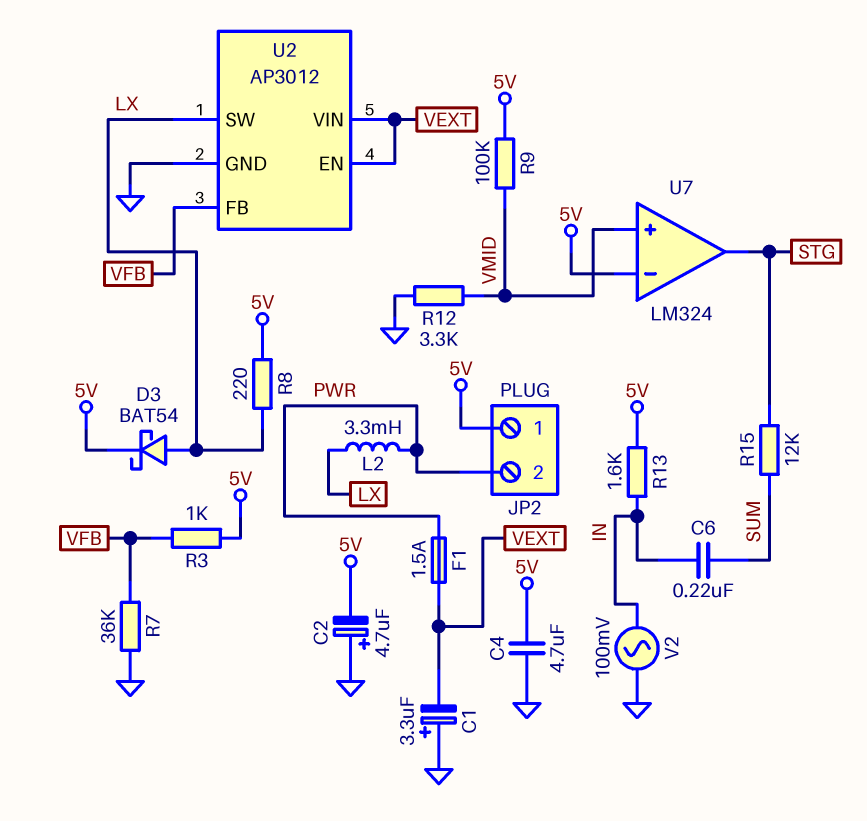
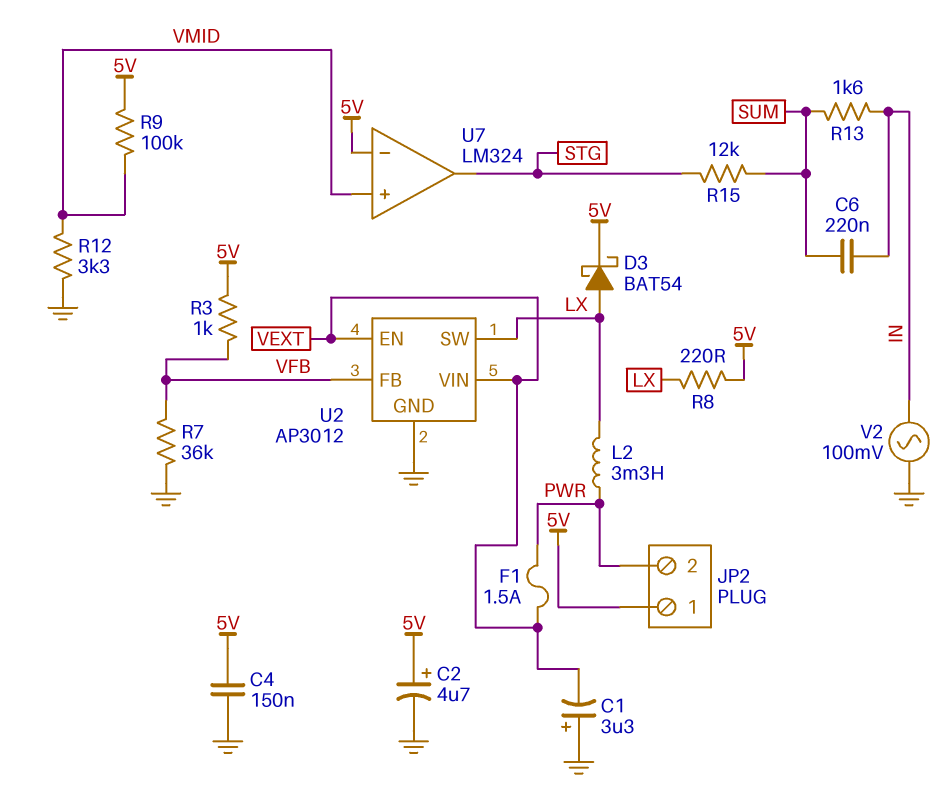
C2: 4.7uF (plus GND, minus 5V) -> 4.7uF (plus 5V, minus GND)
C4: 4.7uF (5V, GND) -> 150nF (5V, GND)
R13: 1.6k (5V, IN) -> 1.6k (IN, SUM)

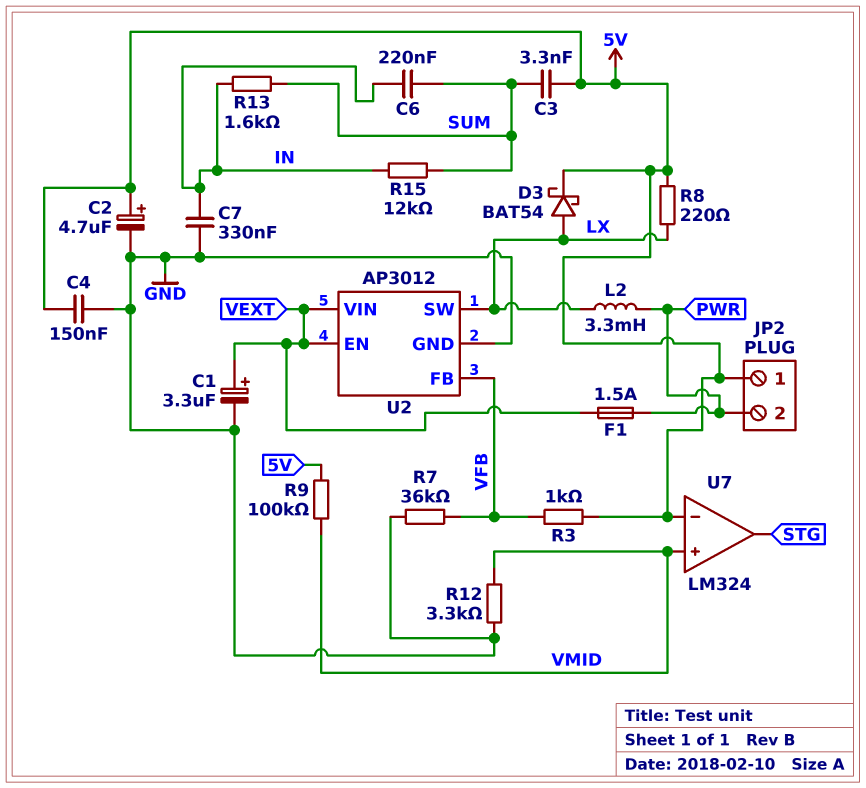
C1: 3.3uF (plus GND, minus VEXT) -> 3.3uF (plus VEXT, minus GND)
C3: none -> 3.3nF (5V, SUM)
C7: none -> 330nF (GND, IN)
R15: 12k (STG, SUM) -> 12k (IN, SUM)
V2: AC 100mV (GND, IN) -> none

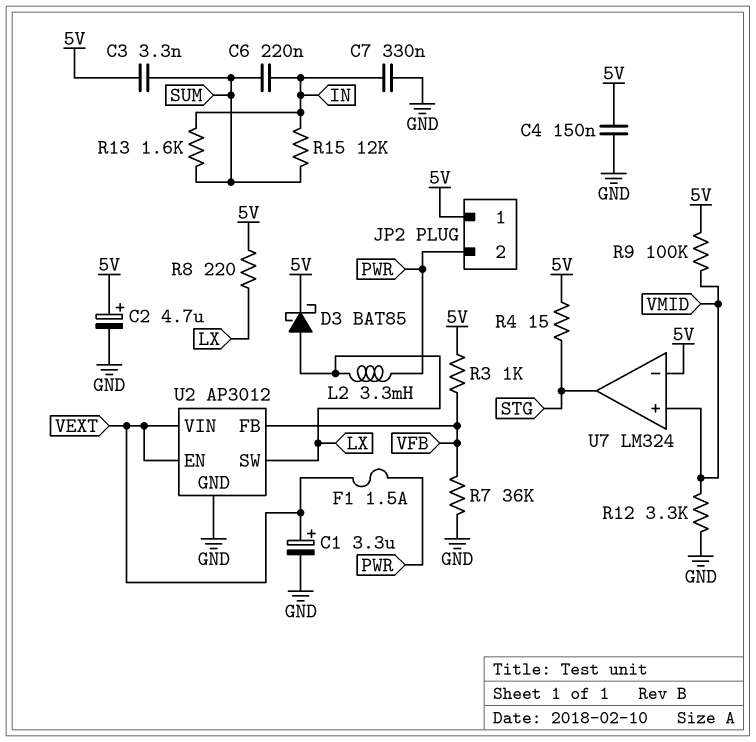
D3: schottky BAT54 (A LX, K 5V) -> schottky BAT85 (A LX, K 5V)
R4: none -> 15 (5V, STG)

